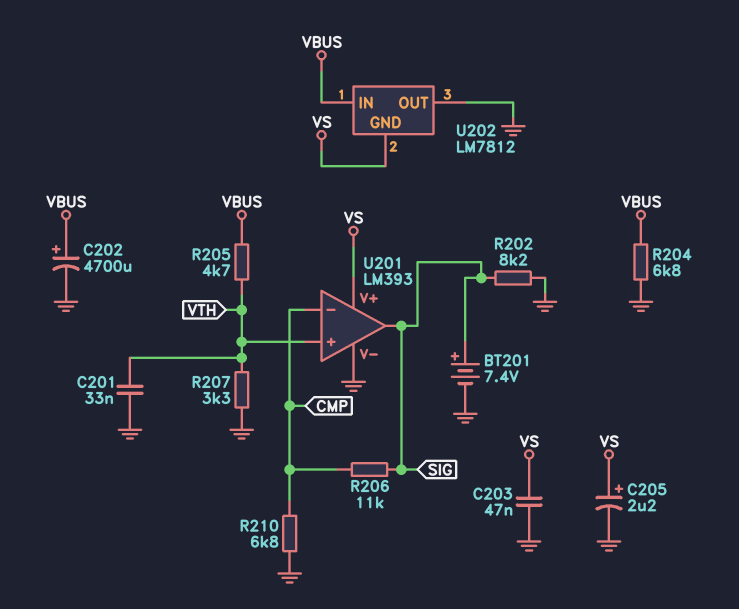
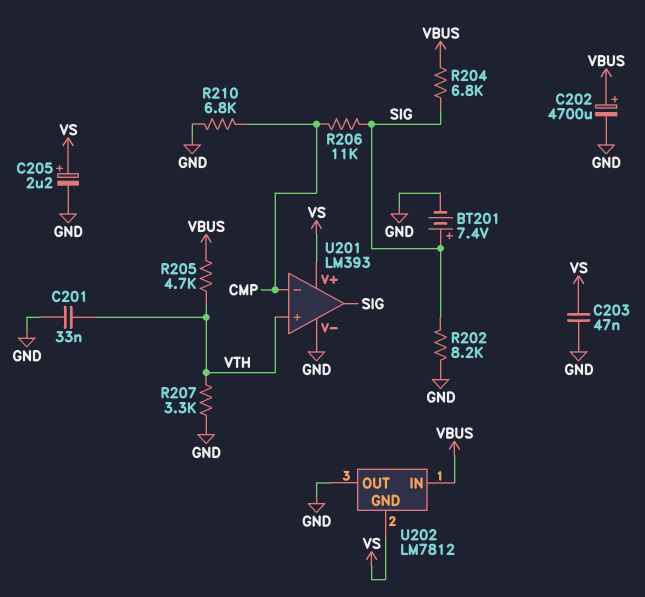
R204: 6.8k (GND, VBUS) -> 6.8k (SIG, VBUS)

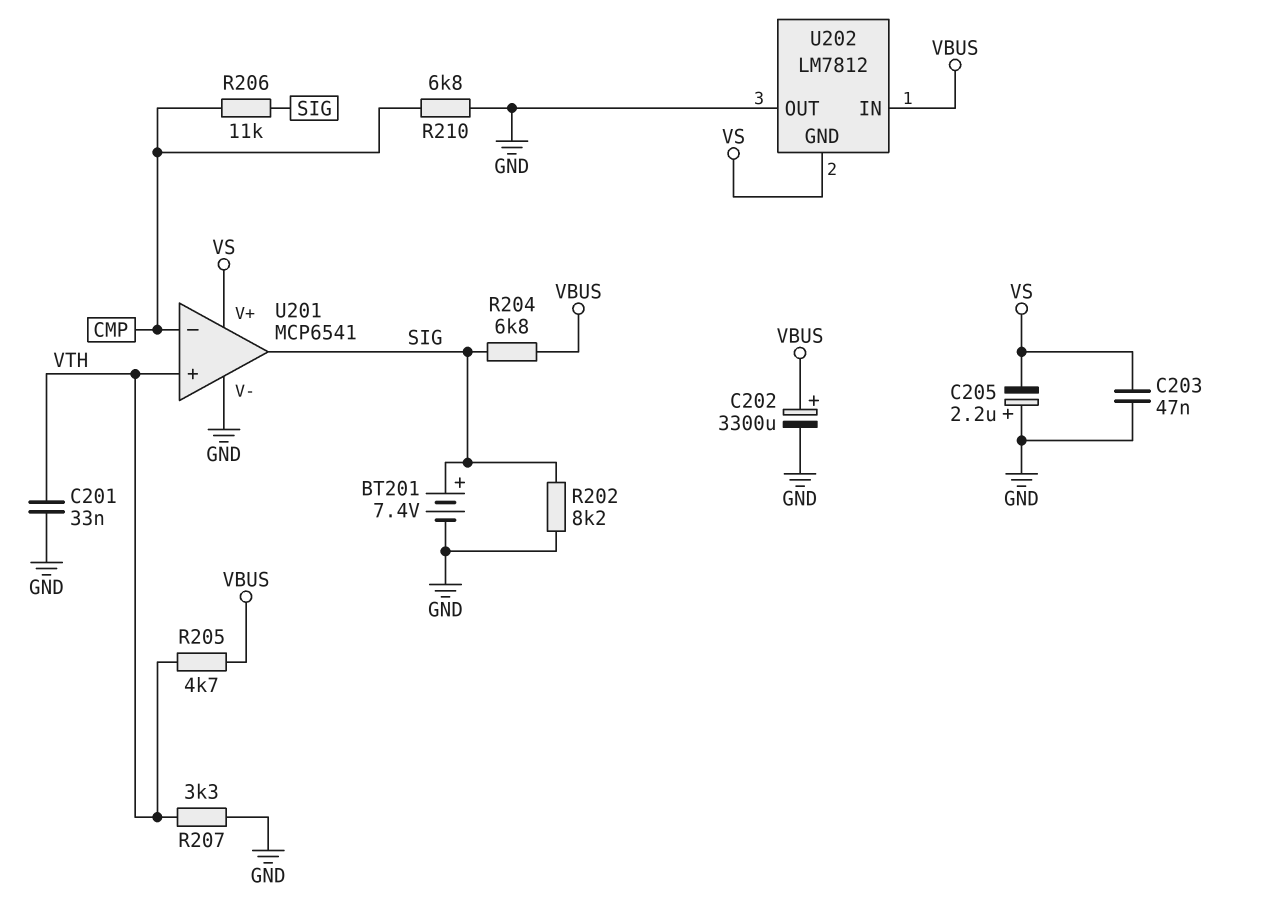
C202: 4700uF (plus VBUS, minus GND) -> 3300uF (plus VBUS, minus GND)
C205: 2.2uF (plus VS, minus GND) -> 2.2uF (plus GND, minus VS)
U201: LM393 -> MCP6541

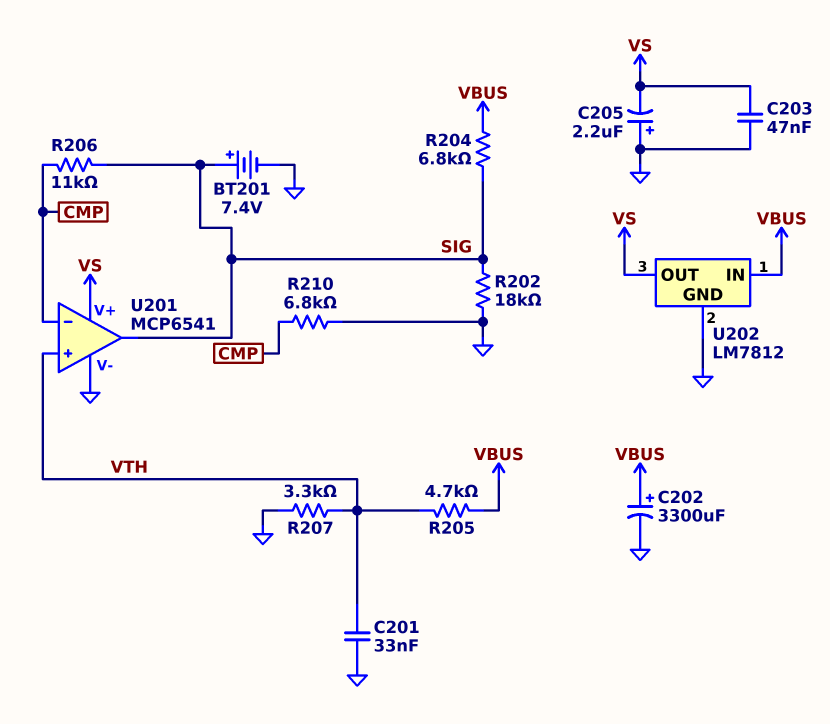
R202: 8.2k (GND, SIG) -> 18k (GND, SIG)
U202 pin GND: VS -> GND
U202 pin OUT: GND -> VS

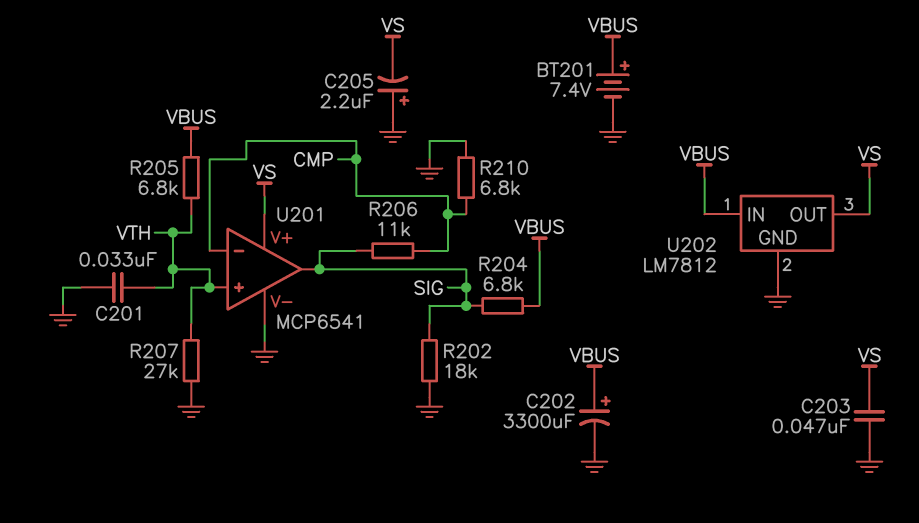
BT201: 7.4V (plus SIG, minus GND) -> 7.4V (plus VBUS, minus GND)
R205: 4.7k (VBUS, VTH) -> 6.8k (VBUS, VTH)
R207: 3.3k (GND, VTH) -> 27k (GND, VTH)

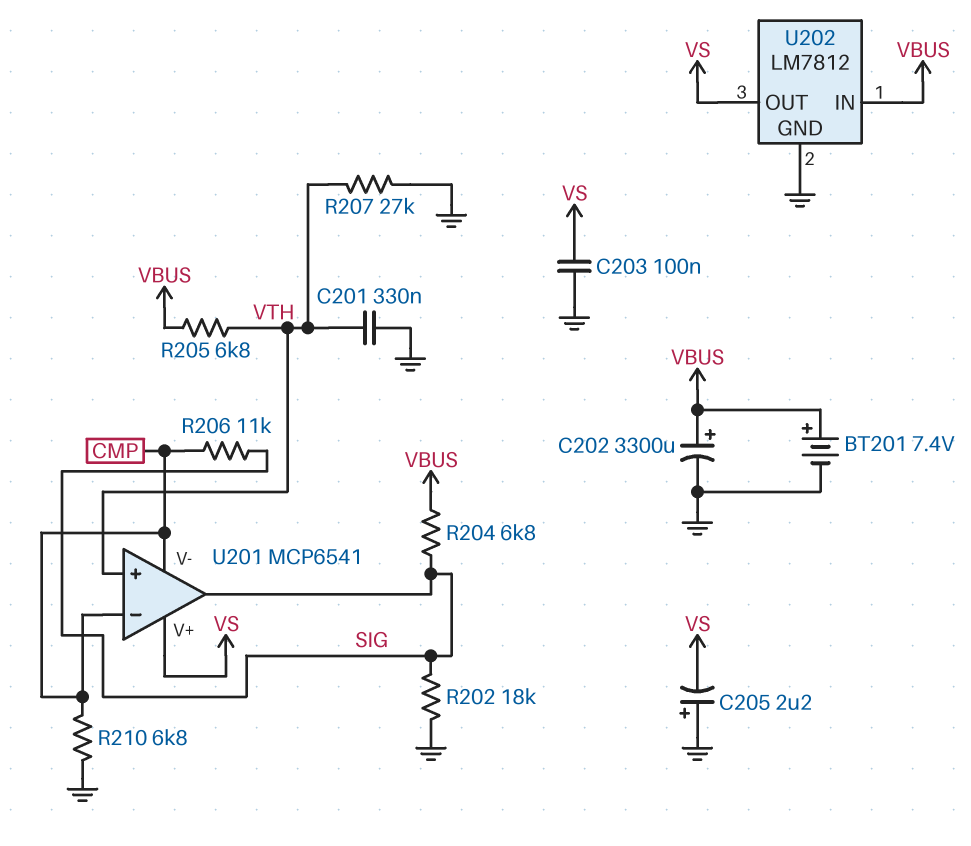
C201: 33nF (GND, VTH) -> 330nF (GND, VTH)
C203: 47nF (GND, VS) -> 100nF (GND, VS)
U201 pin V-: GND -> CMP

